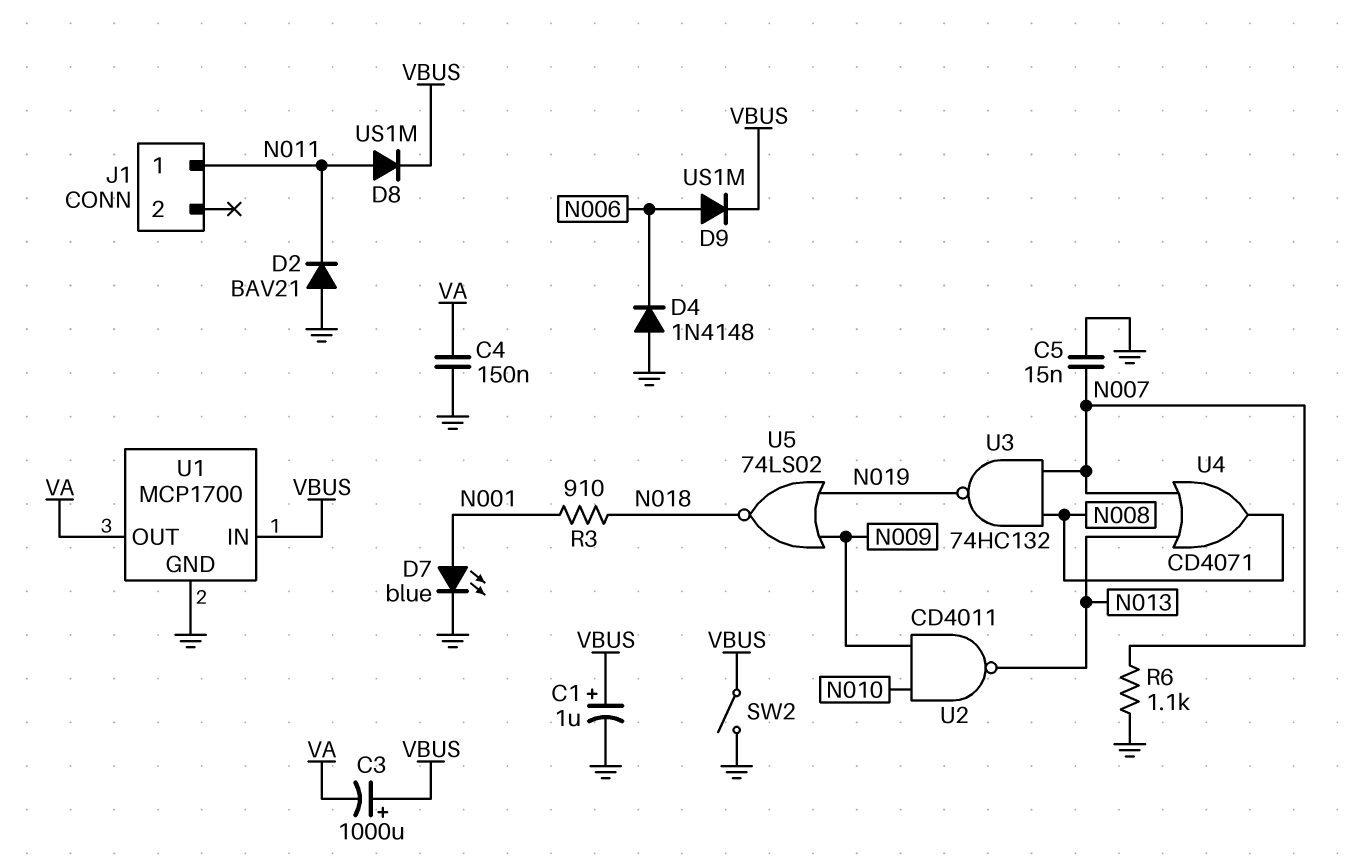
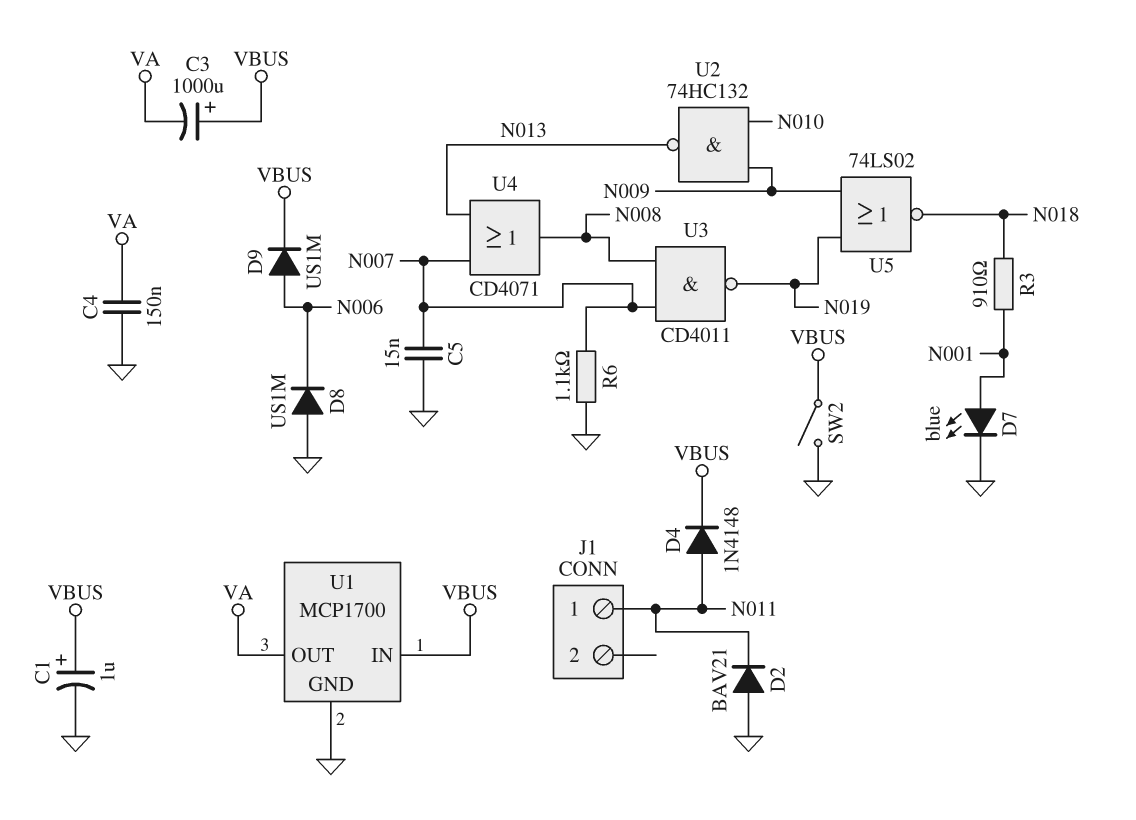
D4: diode 1N4148 (A GND, K N006) -> diode 1N4148 (A N011, K VBUS)
D8: diode US1M (A N011, K VBUS) -> diode US1M (A GND, K N006)
U2: NAND CD4011 (in N009, in N010, out N013) -> NAND 74HC132 (in N009, in N010, out N013)
U3: NAND 74HC132 (in N007, in N008, out N019) -> NAND CD4011 (in N007, in N008, out N019)

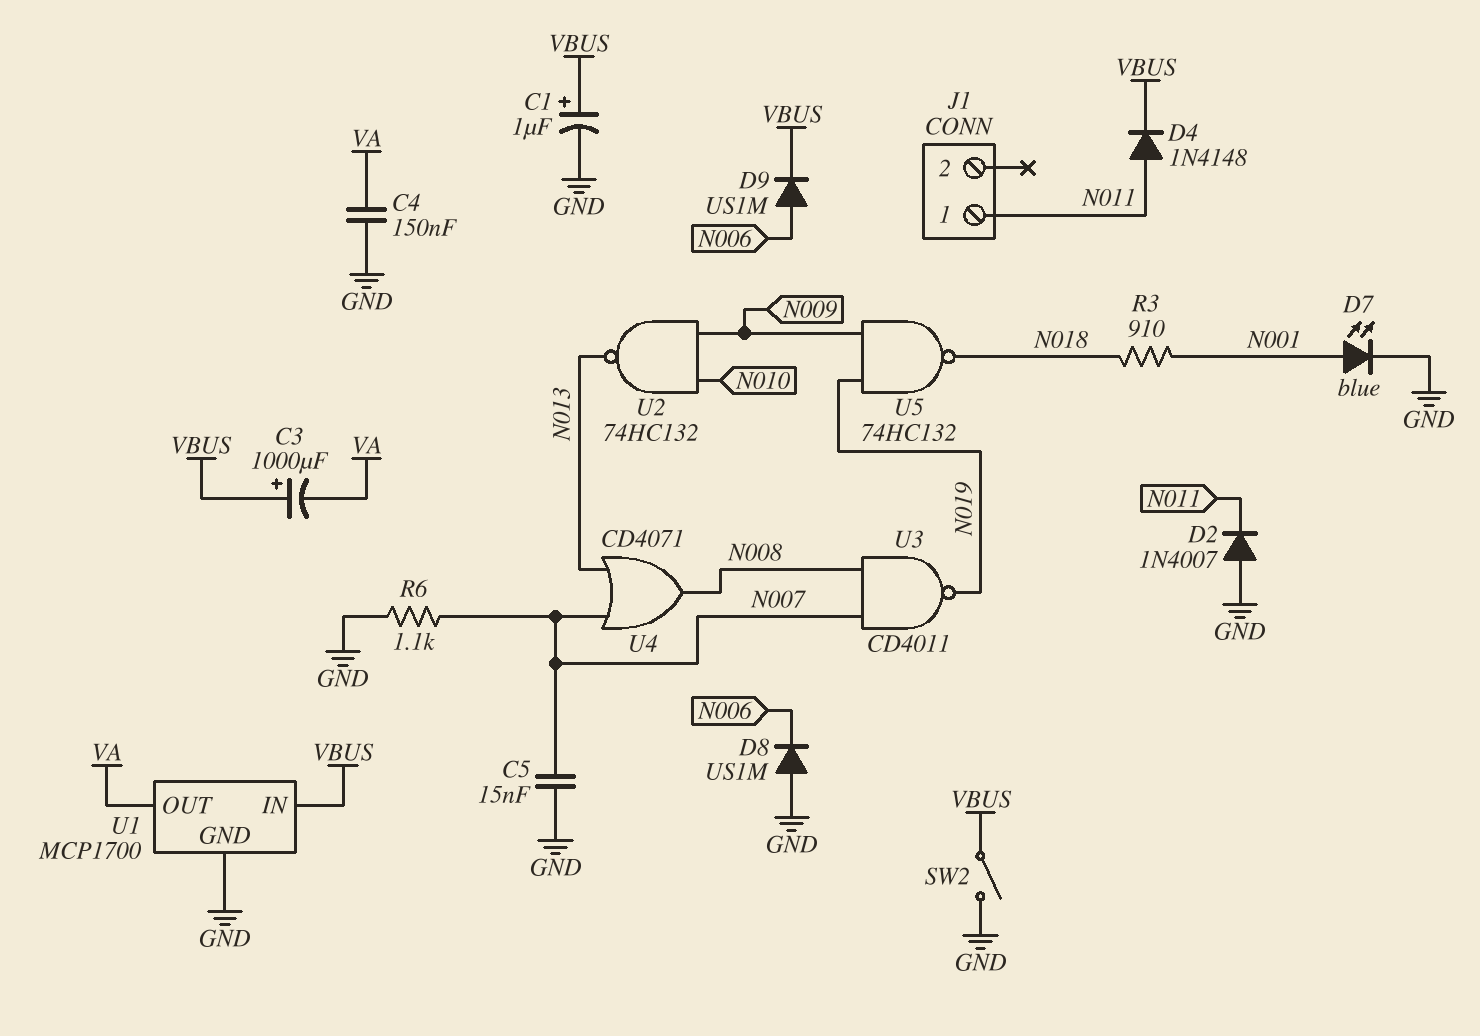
D2: diode BAV21 (A GND, K N011) -> diode 1N4007 (A GND, K N011)
U5: NOR 74LS02 (in N009, in N019, out N018) -> NAND 74HC132 (in N009, in N019, out N018)

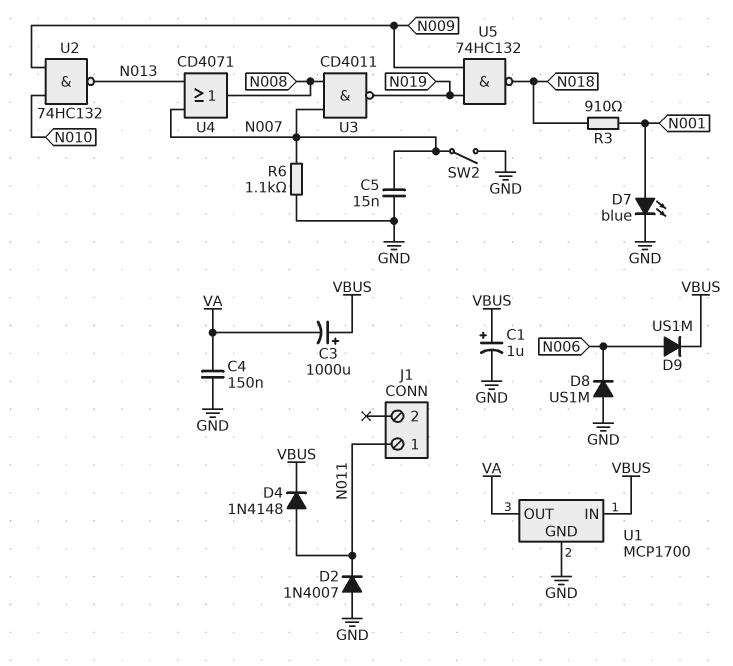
SW2: switch (GND, VBUS) -> switch (GND, N007)

